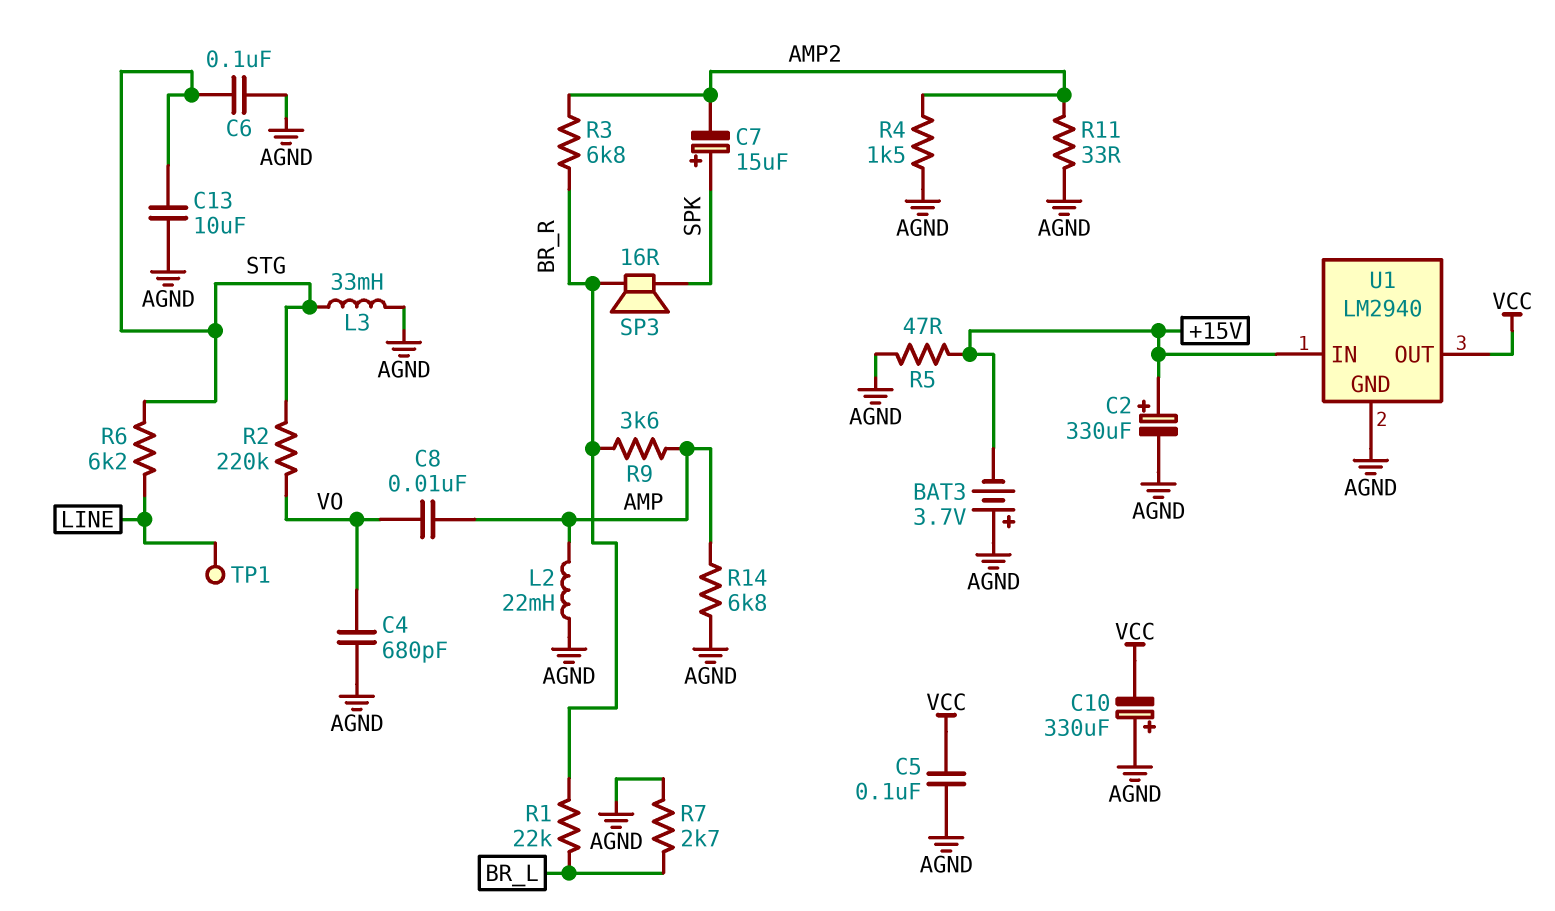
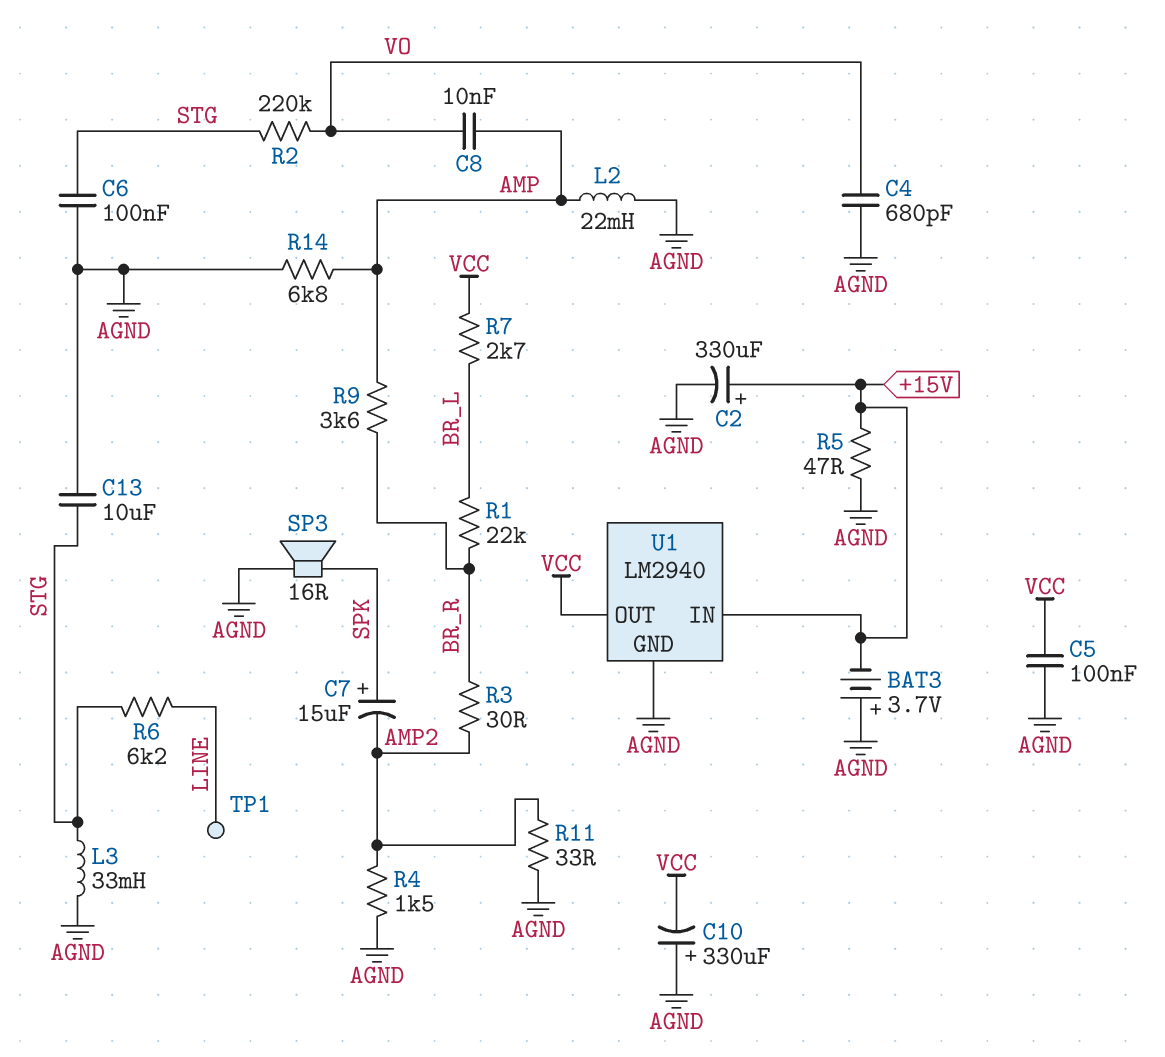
R3: 6.8k (AMP2, BR_R) -> 30 (AMP2, BR_R)
R7: 2.7k (AGND, BR_L) -> 2.7k (BR_L, VCC)
SP3: speaker 16R (BR_R, SPK) -> speaker 16R (AGND, SPK)

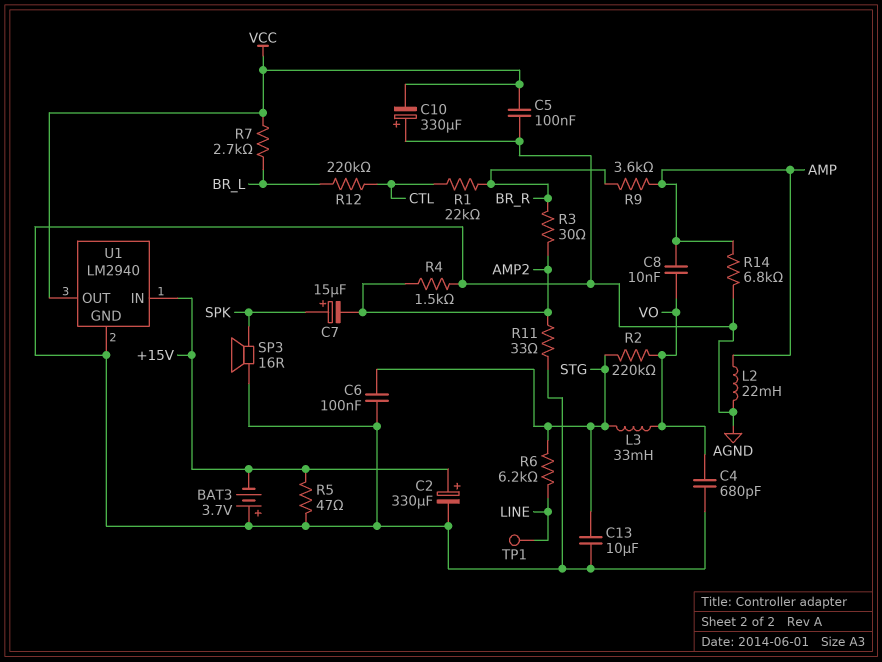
L3: 33mH (AGND, STG) -> 33mH (STG, VO)
R1: 22k (BR_L, BR_R) -> 22k (BR_R, CTL)
R12: none -> 220k (BR_L, CTL)

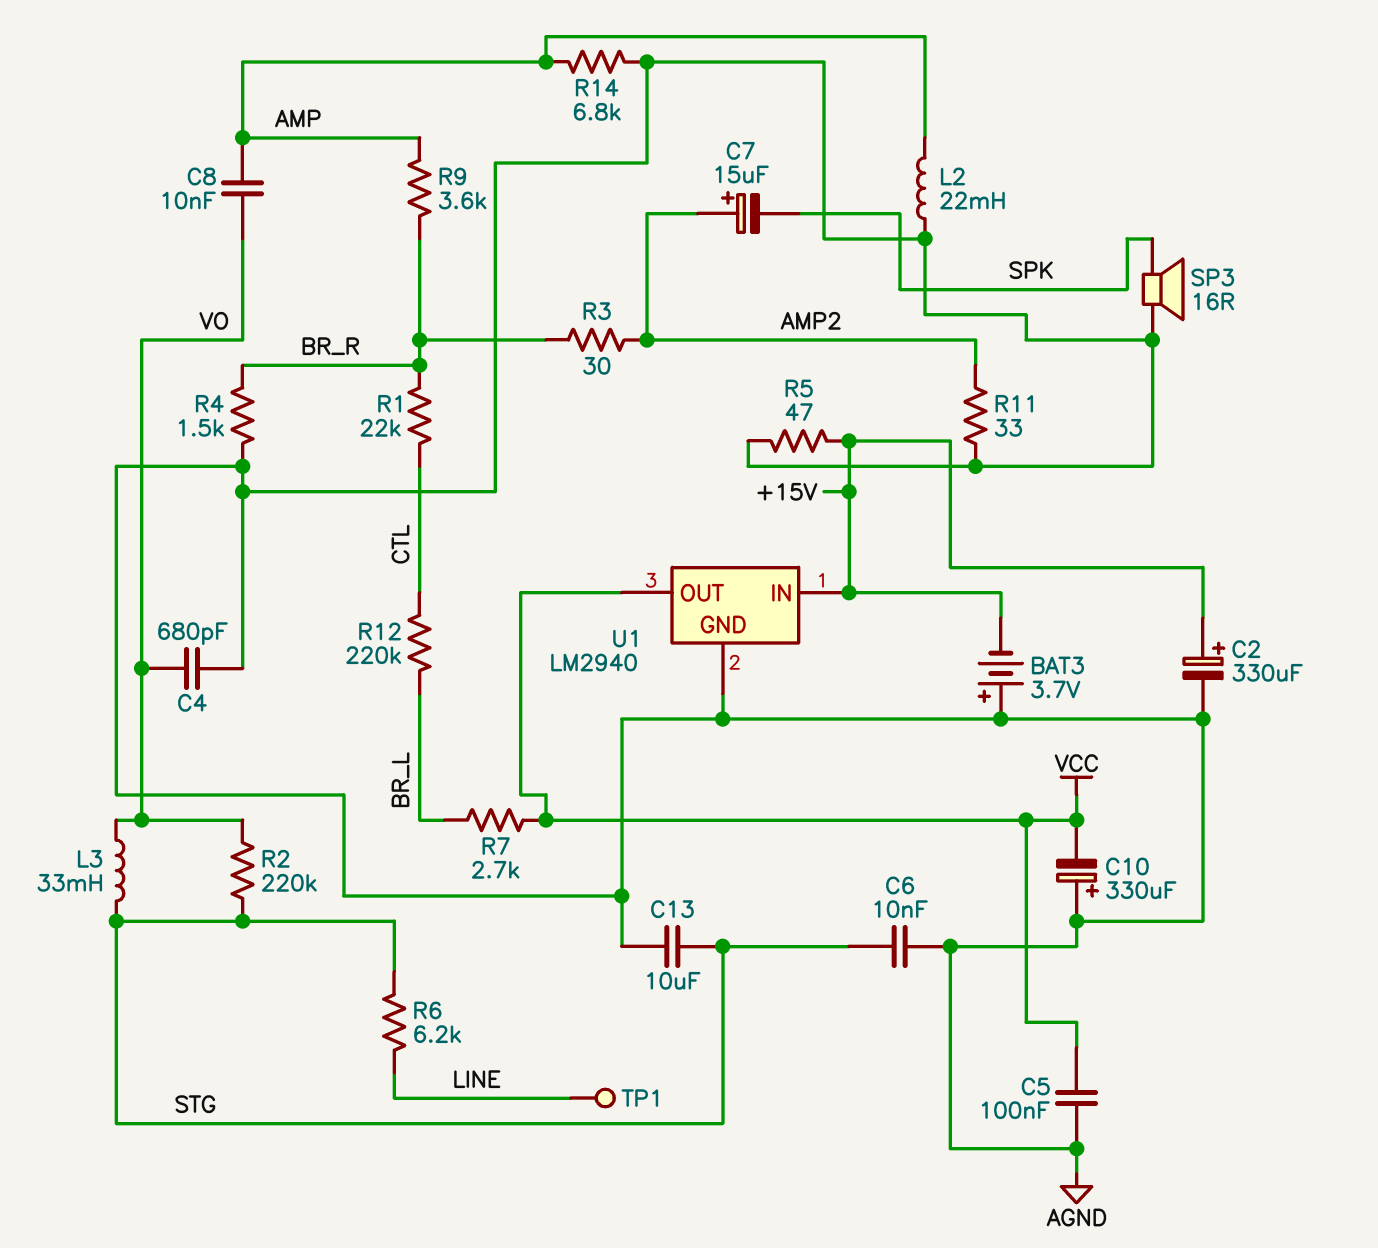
C6: 100nF (AGND, STG) -> 10nF (AGND, STG)
C7: 15uF (plus SPK, minus AMP2) -> 15uF (plus AMP2, minus SPK)
R4: 1.5k (AGND, AMP2) -> 1.5k (AGND, BR_R)

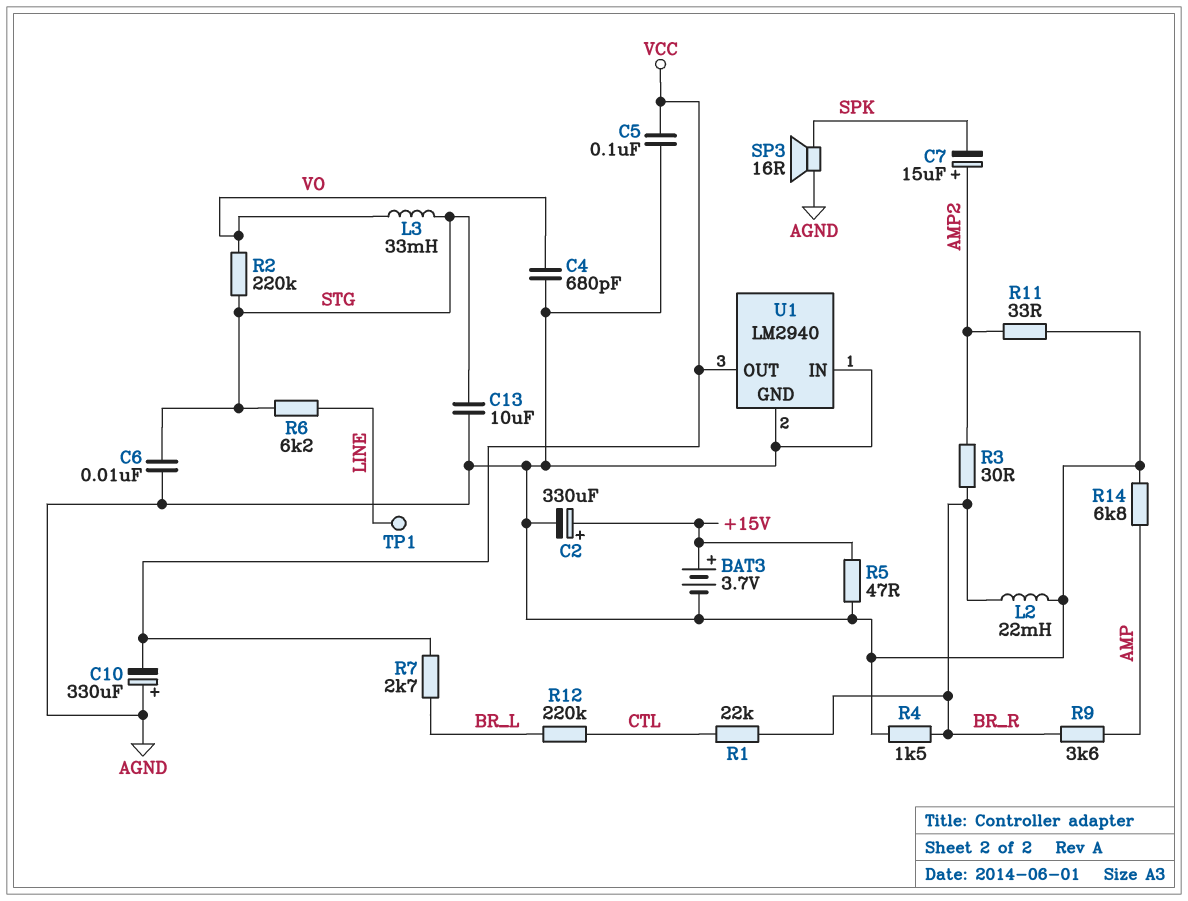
BAT3: 3.7V (plus AGND, minus +15V) -> 3.7V (plus +15V, minus AGND)
C8: 10nF (AMP, VO) -> none
L2: 22mH (AGND, AMP) -> 22mH (AGND, BR_R)
U1 pin IN: +15V -> AGND

